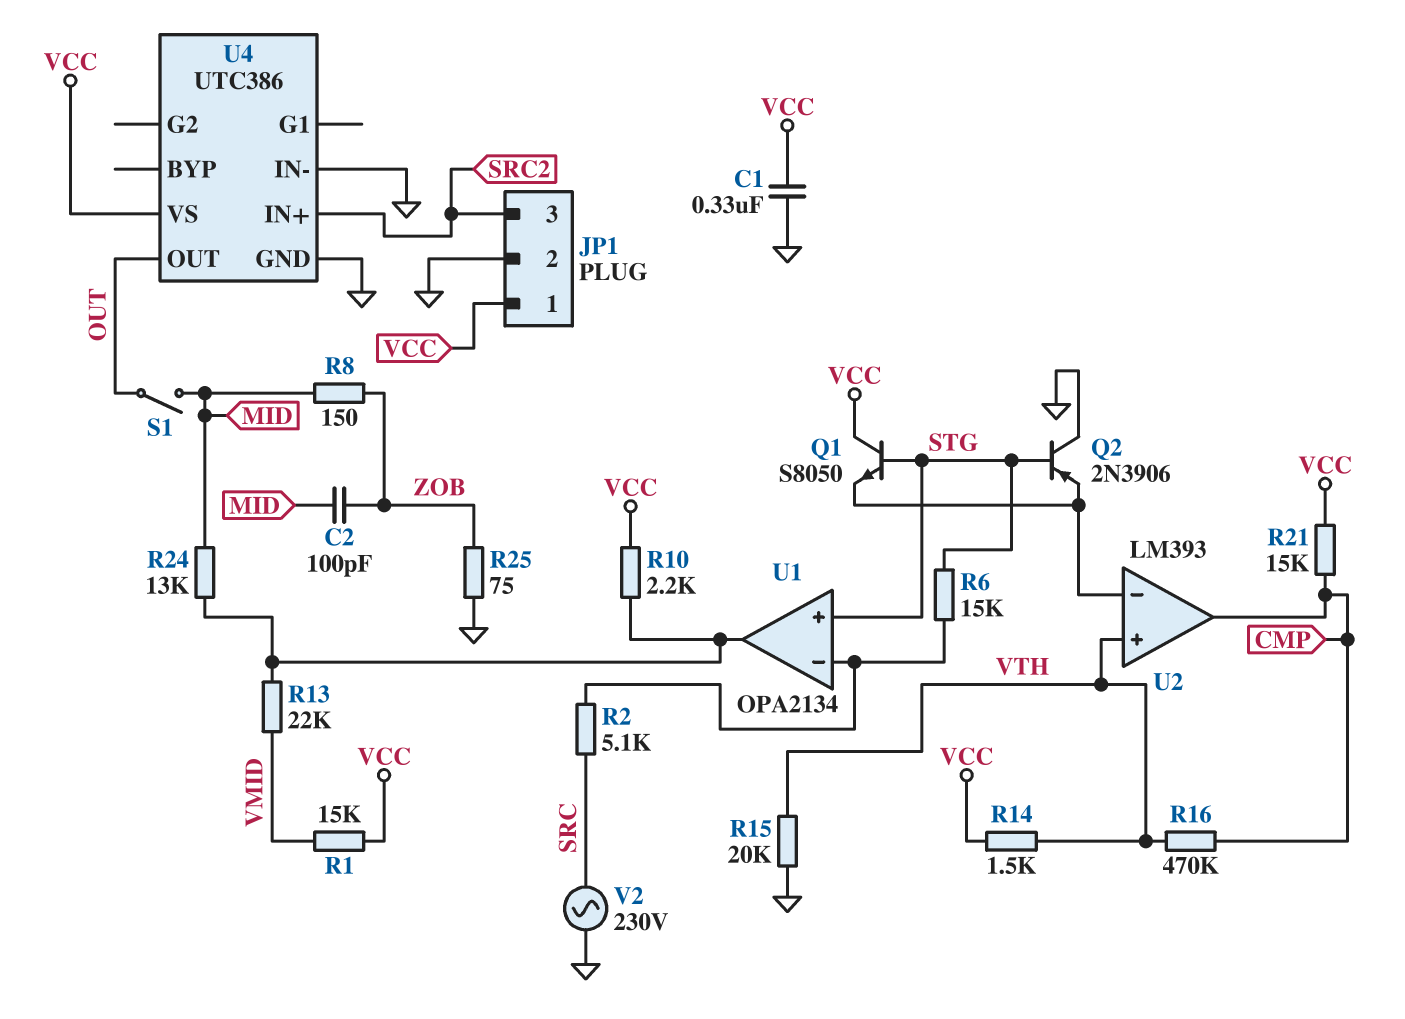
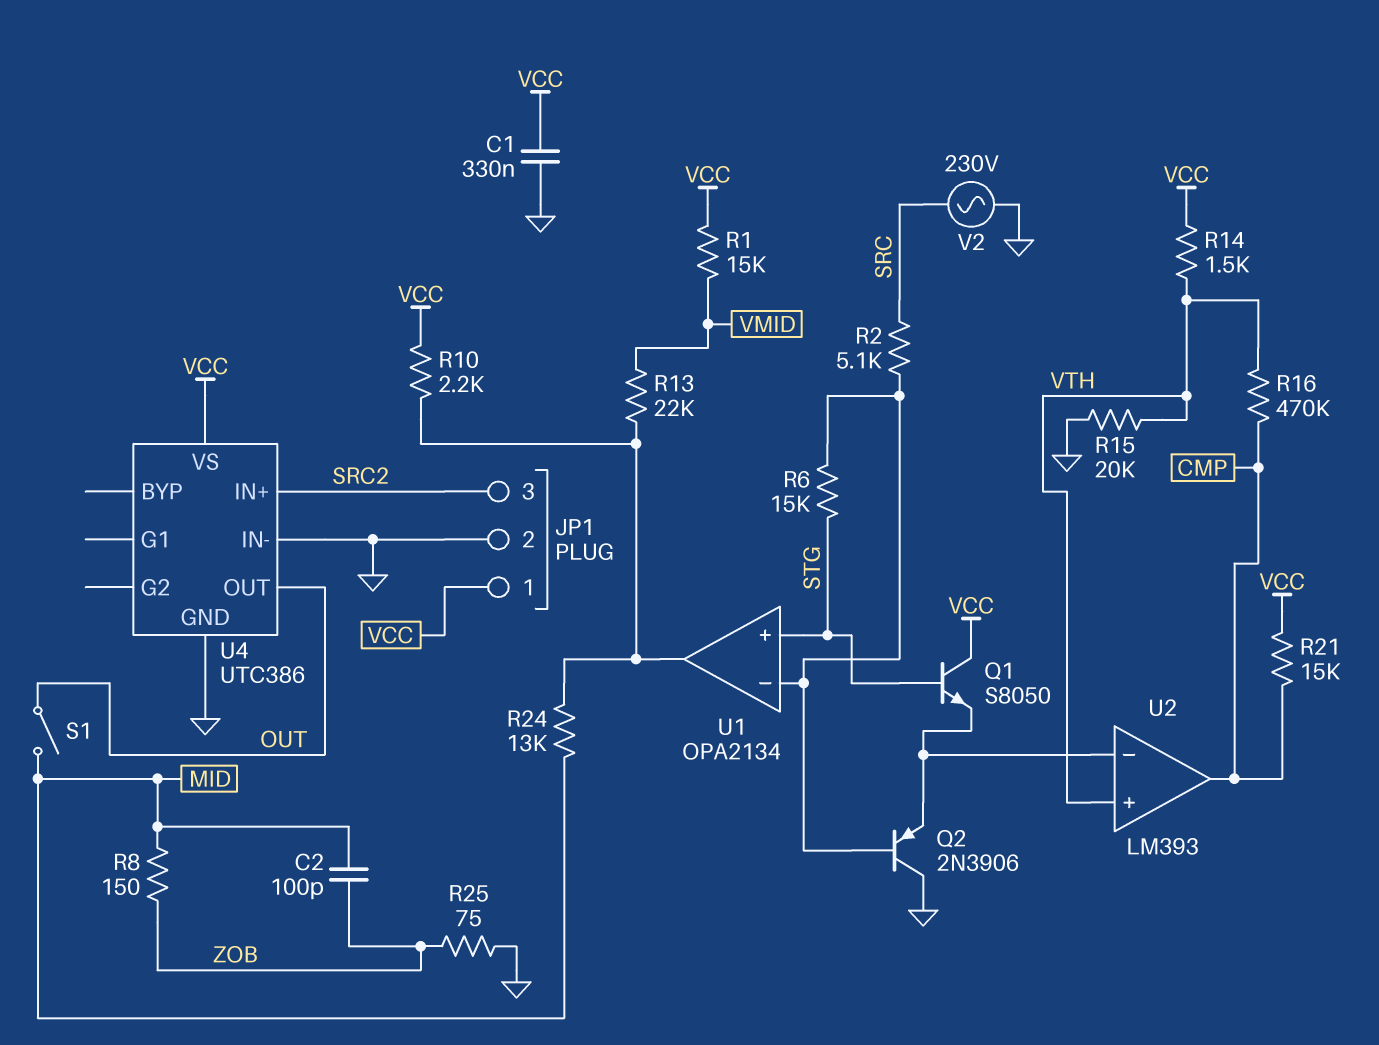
Q2: PNP 2N3906 (B STG, C GND, E U2/in-) -> PNP 2N3906 (B U1/in-, C GND, E U2/in-)

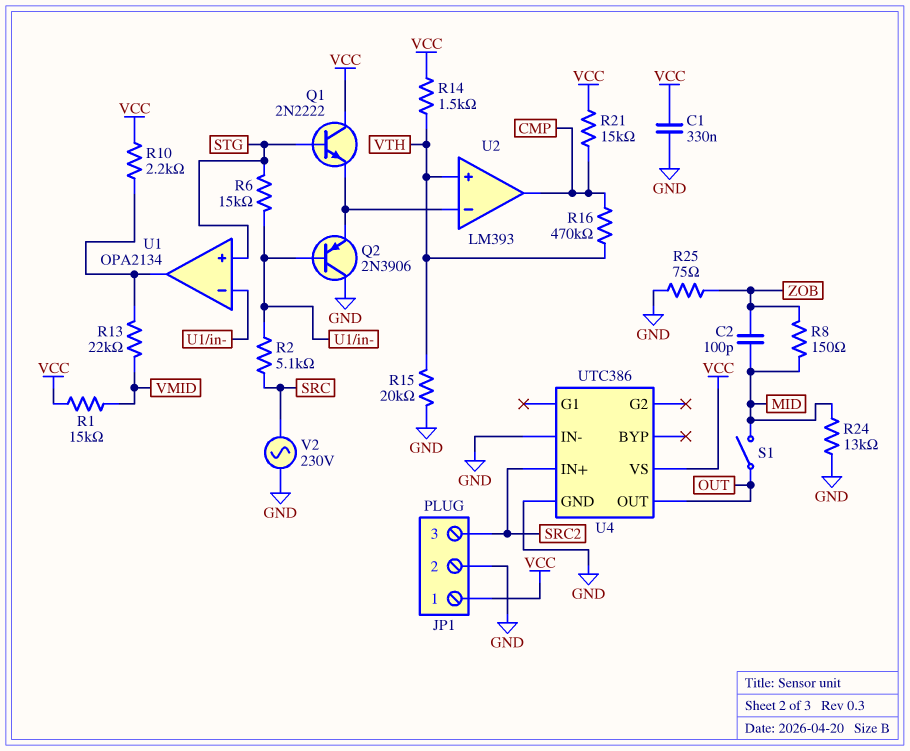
Q1: NPN S8050 (B STG, C VCC, E U2/in-) -> NPN 2N2222 (B STG, C VCC, E U2/in-)
R24: 13k (MID, U1/out) -> 13k (GND, MID)

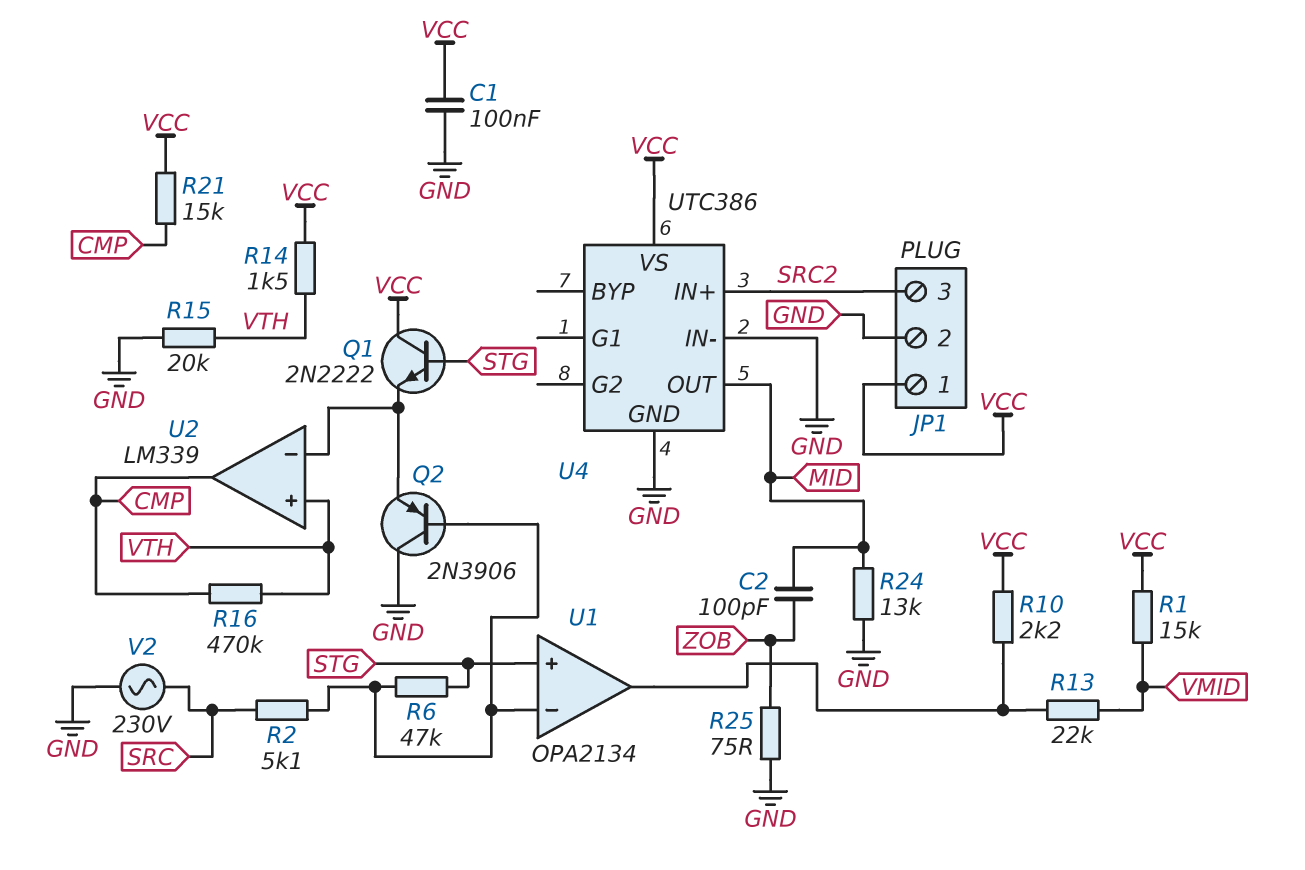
C1: 330nF (GND, VCC) -> 100nF (GND, VCC)
R6: 15k (STG, U1/in-) -> 47k (STG, U1/in-)
R8: 150 (MID, ZOB) -> none
S1: switch (MID, OUT) -> none
U2: LM393 -> LM339
U4 pin OUT: OUT -> MID

